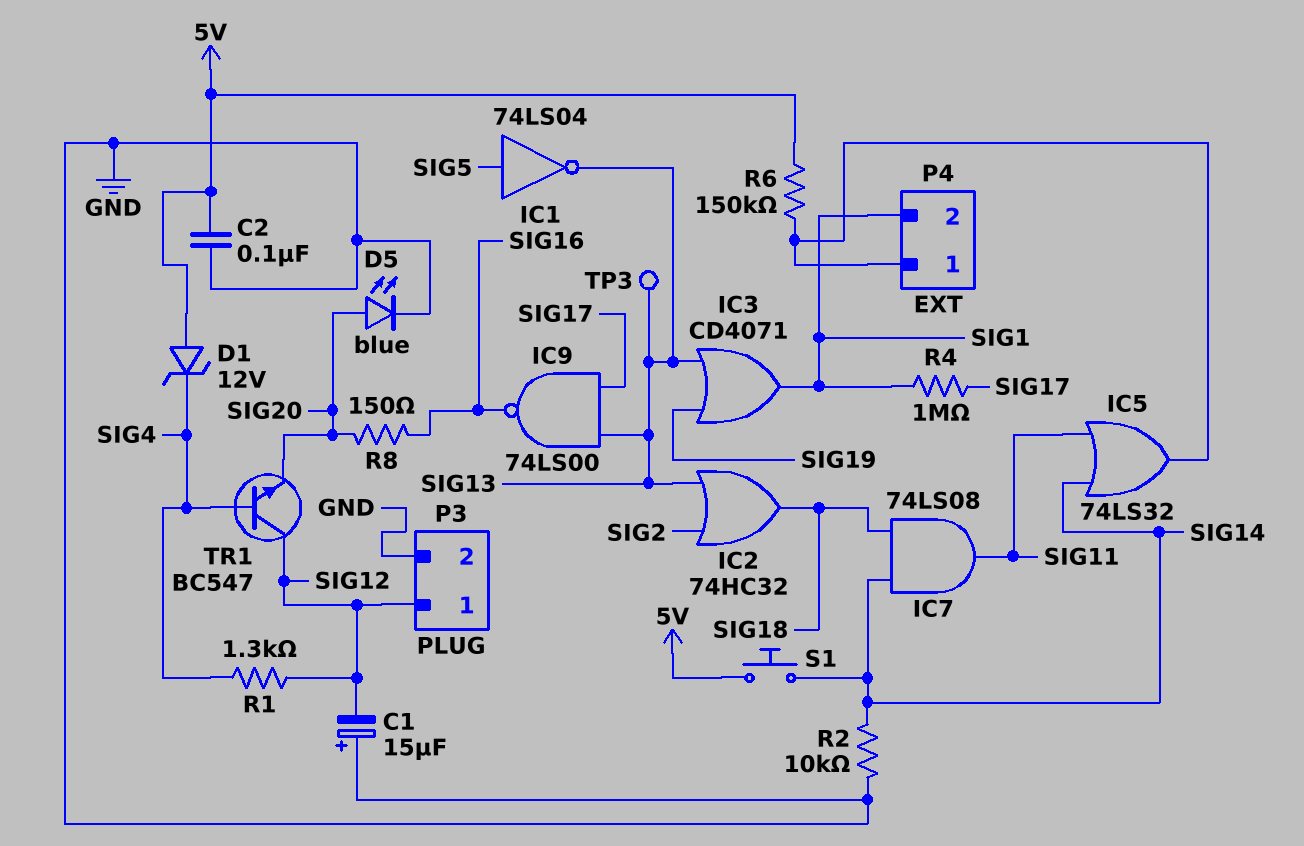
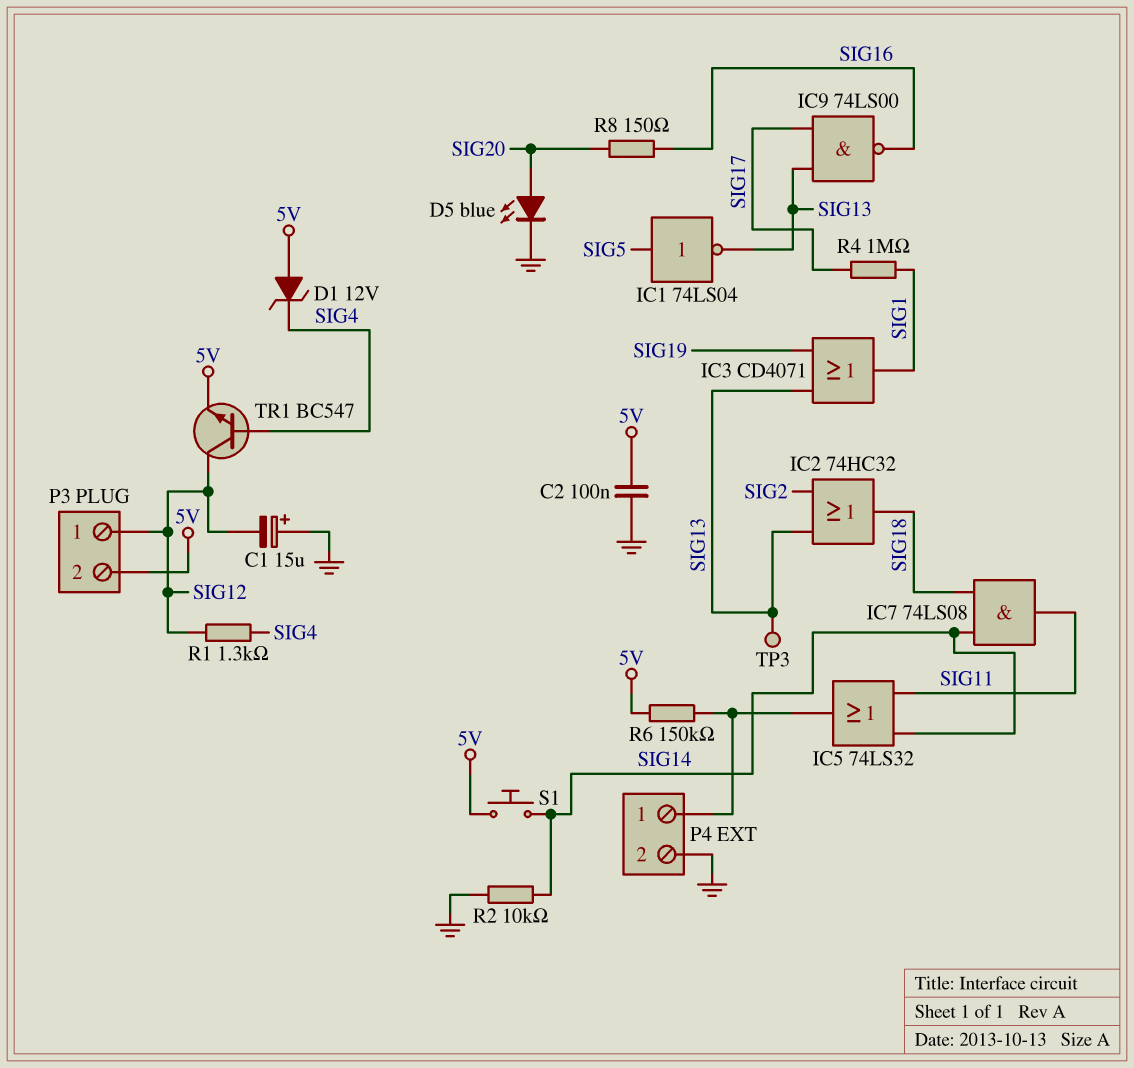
P3 pin 2: GND -> 5V
P4 pin 2: SIG1 -> GND
TR1: NPN BC547 (B SIG4, C SIG12, E SIG20) -> NPN BC547 (B SIG4, C SIG12, E 5V)

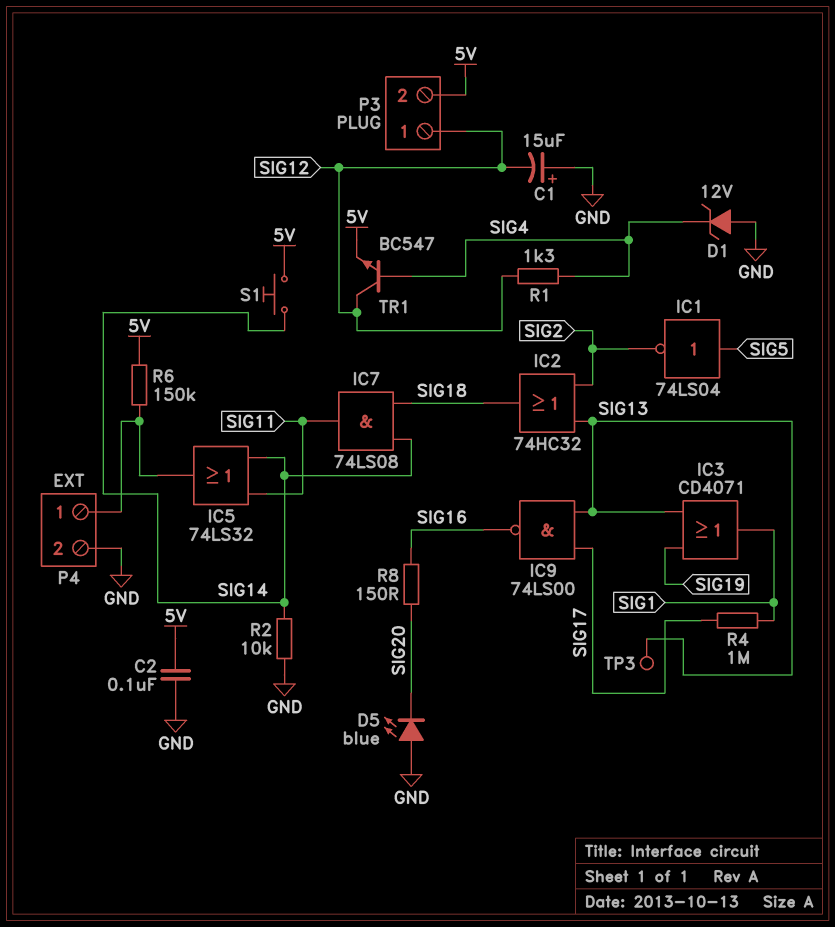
D1: zener 12V (A 5V, K SIG4) -> zener 12V (A GND, K SIG4)
D5: LED blue (A SIG20, K GND) -> LED blue (A GND, K SIG20)
IC1: NOT 74LS04 (in SIG5, out SIG13) -> NOT 74LS04 (in SIG5, out SIG2)

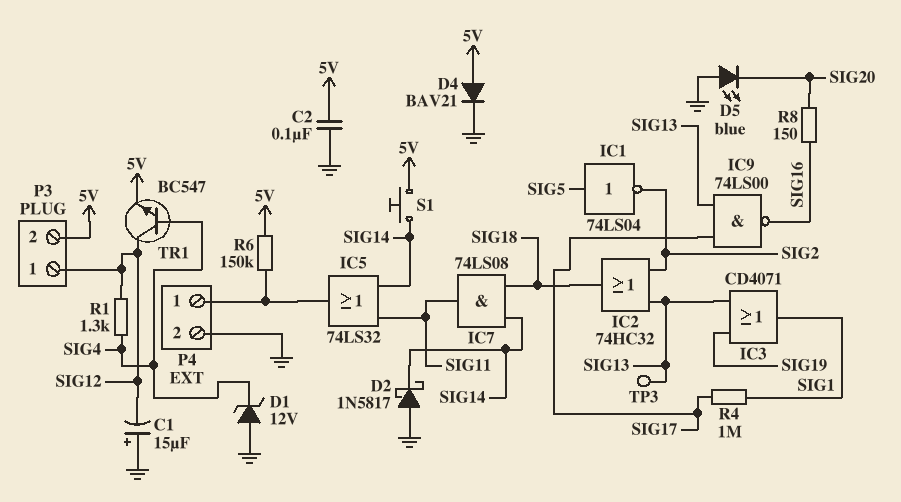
D2: none -> schottky 1N5817 (A GND, K SIG14)
D4: none -> diode BAV21 (A 5V, K GND)
R2: 10k (GND, SIG14) -> none

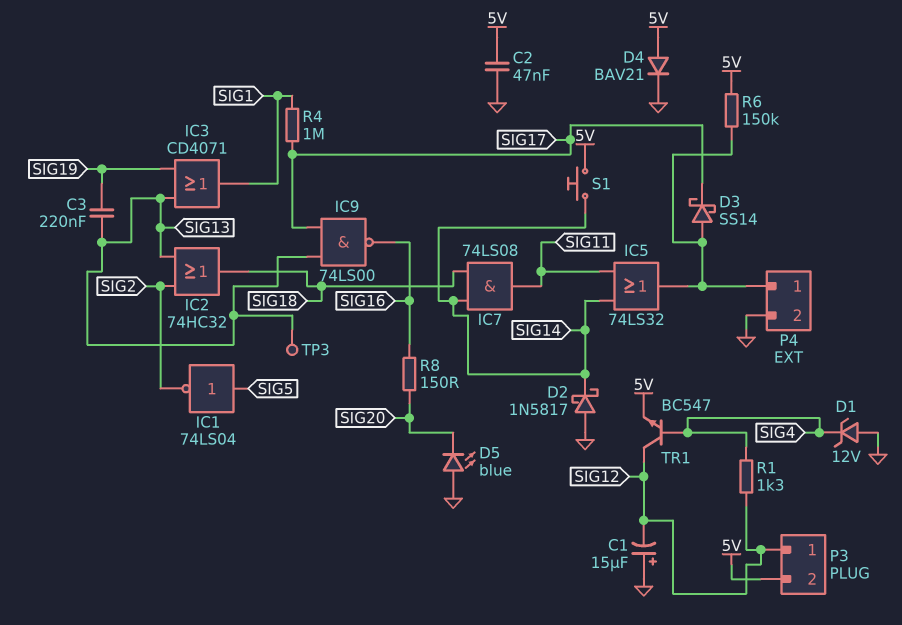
C2: 100nF (5V, GND) -> 47nF (5V, GND)
C3: none -> 220nF (SIG13, SIG19)
D3: none -> schottky SS14 (A P4/1, K SIG17)

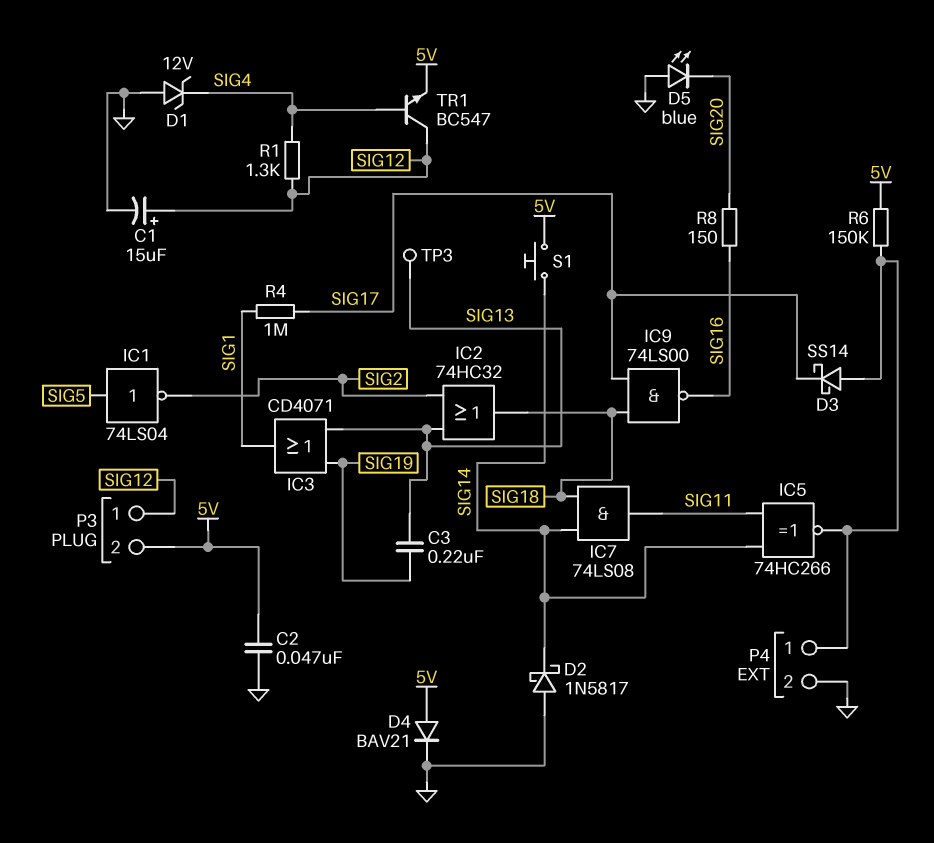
C1: 15uF (plus GND, minus SIG12) -> 15uF (plus SIG12, minus GND)
IC5: OR 74LS32 (in SIG11, in SIG14, out P4/1) -> XNOR 74HC266 (in SIG11, in SIG14, out P4/1)
IC9: NAND 74LS00 (in SIG13, in SIG17, out SIG16) -> NAND 74LS00 (in SIG17, in SIG18, out SIG16)

